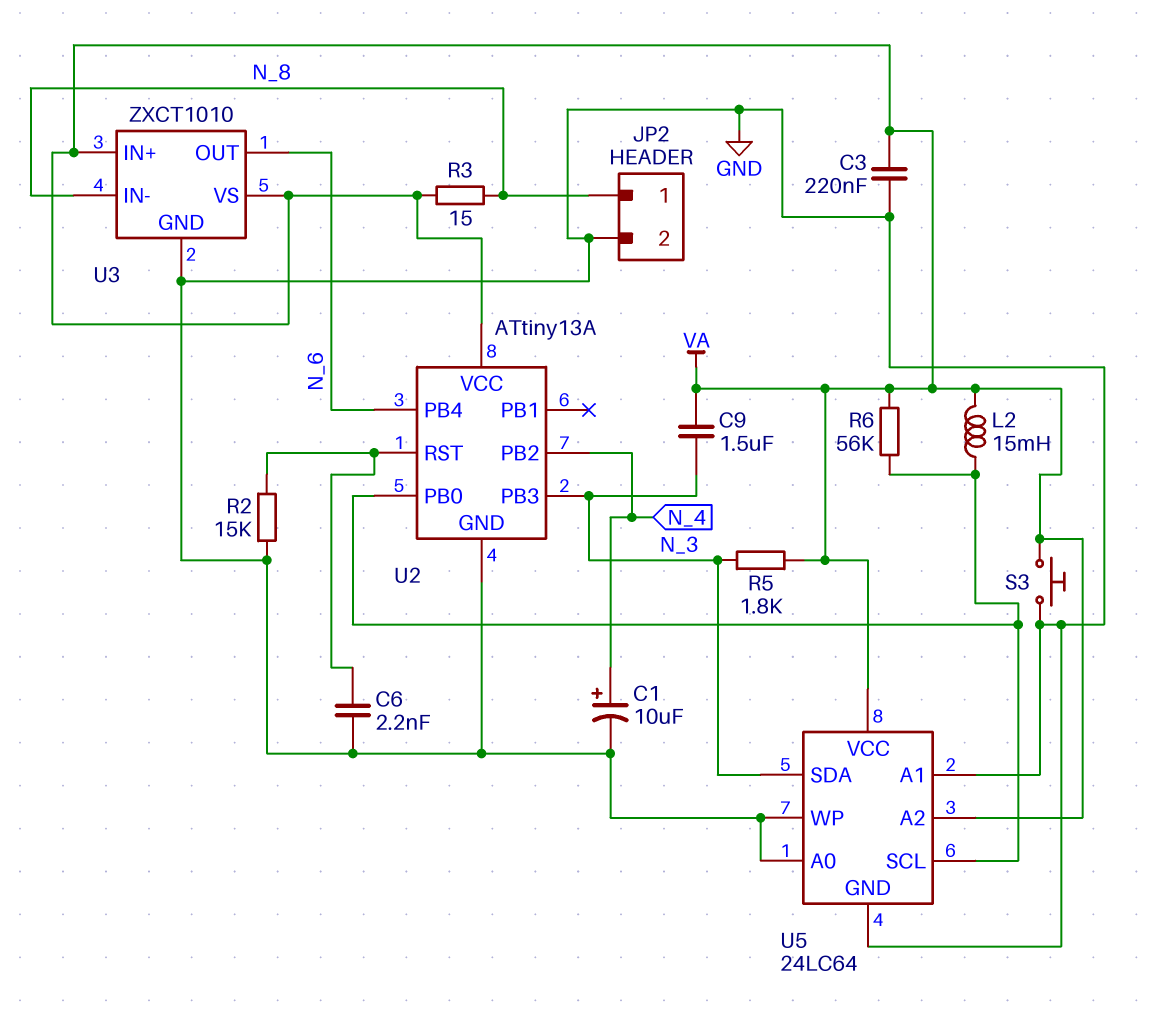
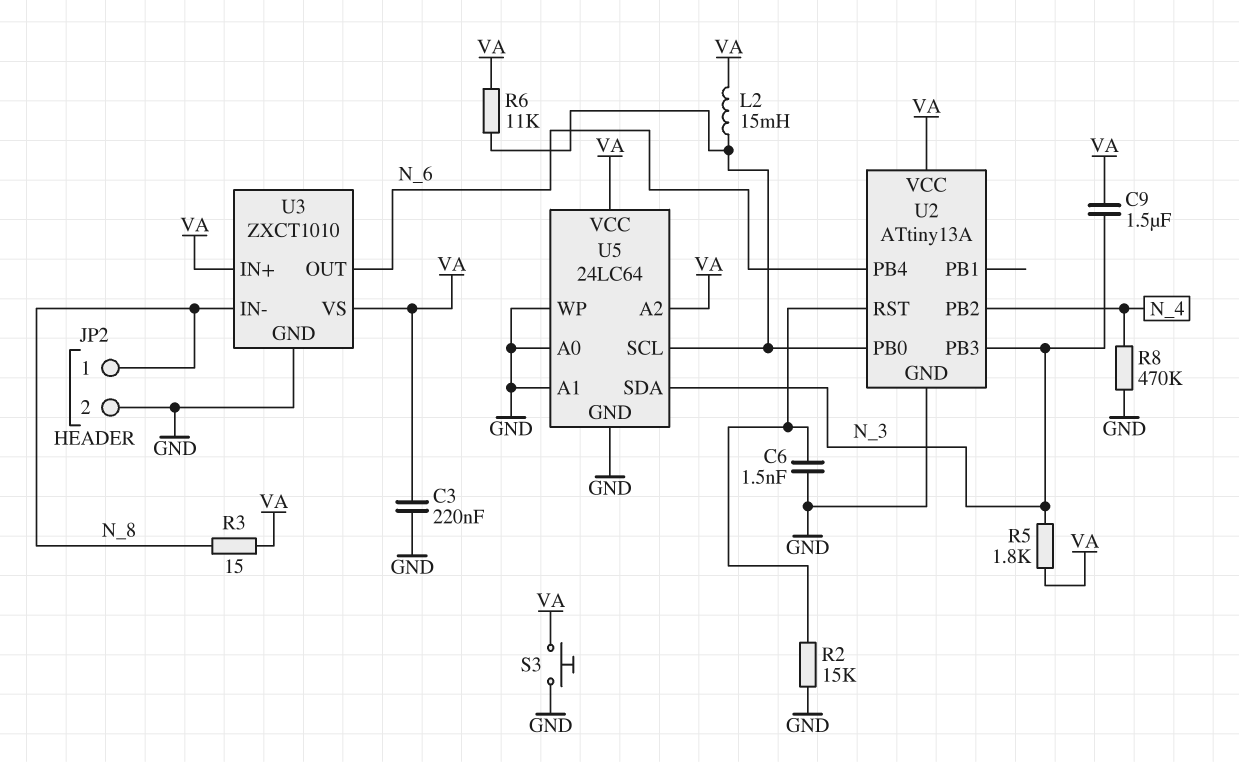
C1: 10uF (plus N_4, minus GND) -> none
C6: 2.2nF (GND, U2/RST) -> 1.5nF (GND, U2/RST)
R6: 56k (U2/PB0, VA) -> 11k (U2/PB0, VA)
R8: none -> 470k (GND, N_4)

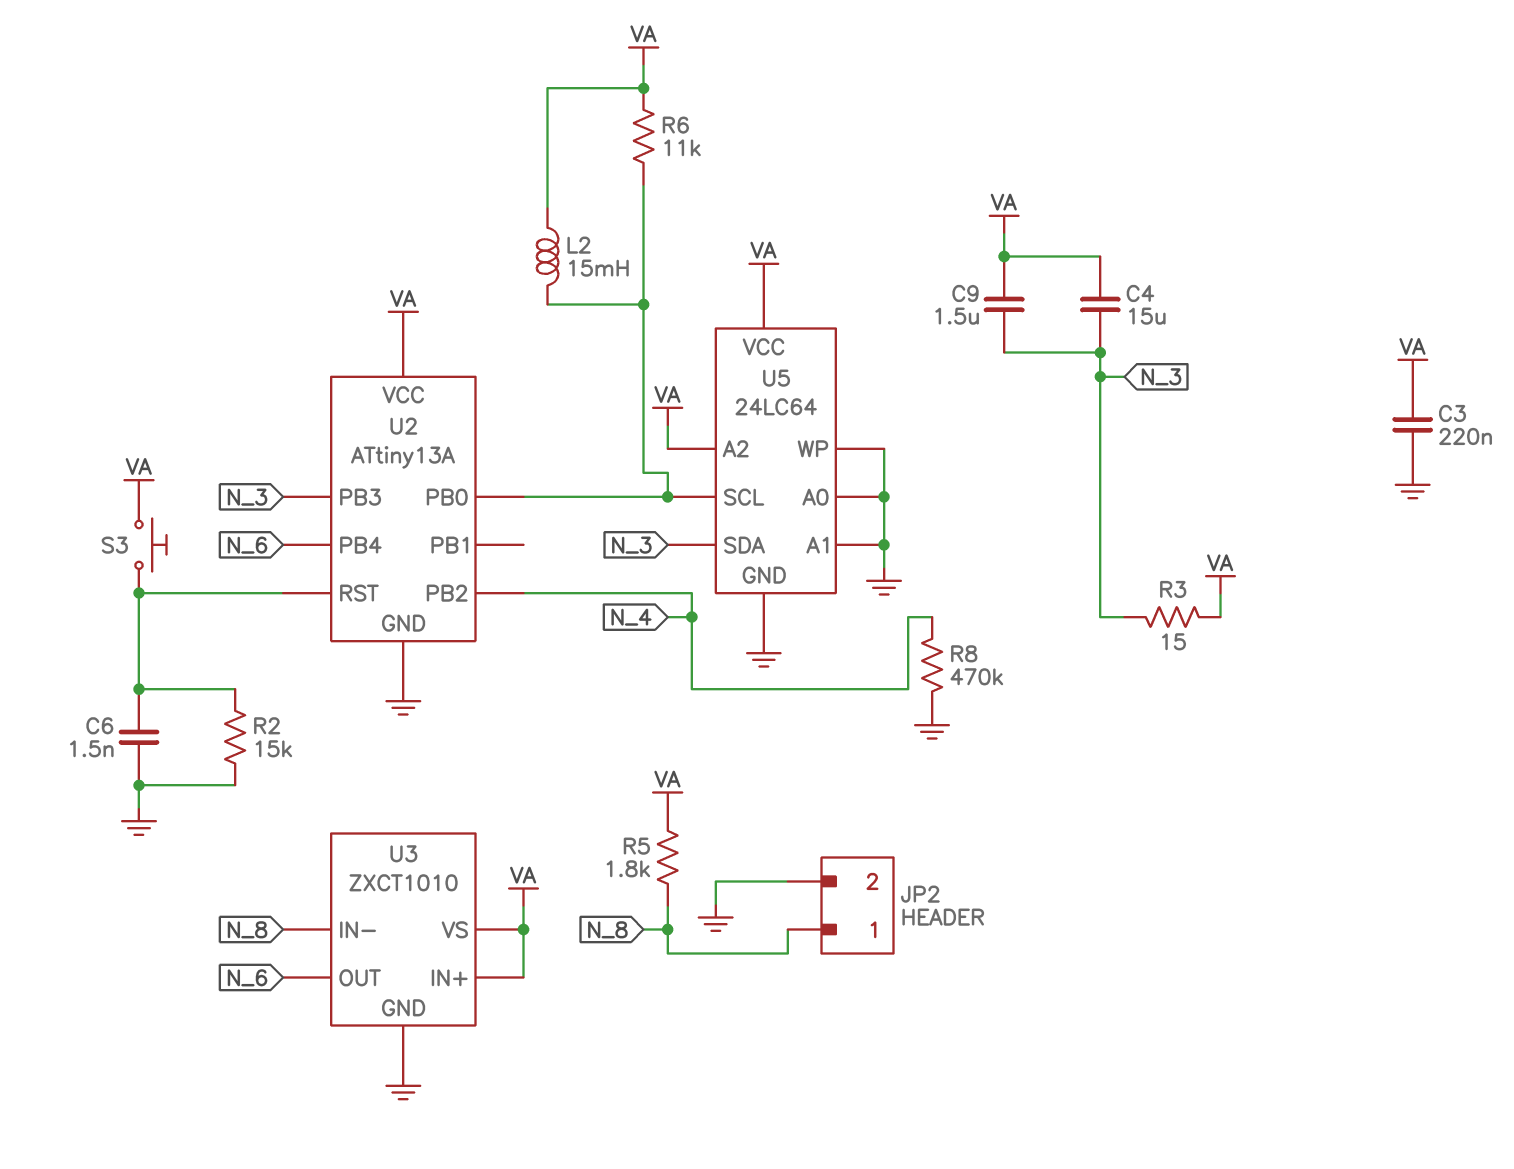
C4: none -> 15uF (N_3, VA)
R3: 15 (N_8, VA) -> 15 (N_3, VA)
R5: 1.8k (N_3, VA) -> 1.8k (N_8, VA)
S3: button (GND, VA) -> button (U2/RST, VA)

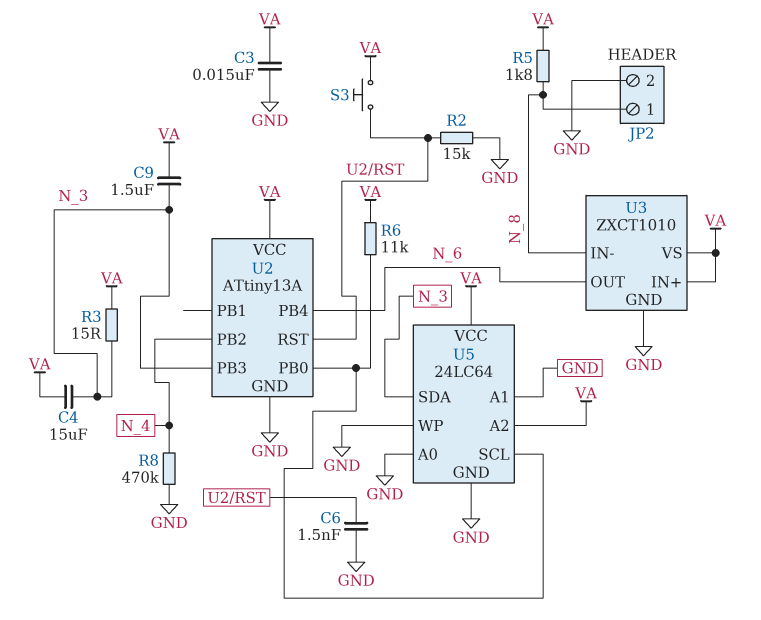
C3: 220nF (GND, VA) -> 15nF (GND, VA)
L2: 15mH (U2/PB0, VA) -> none

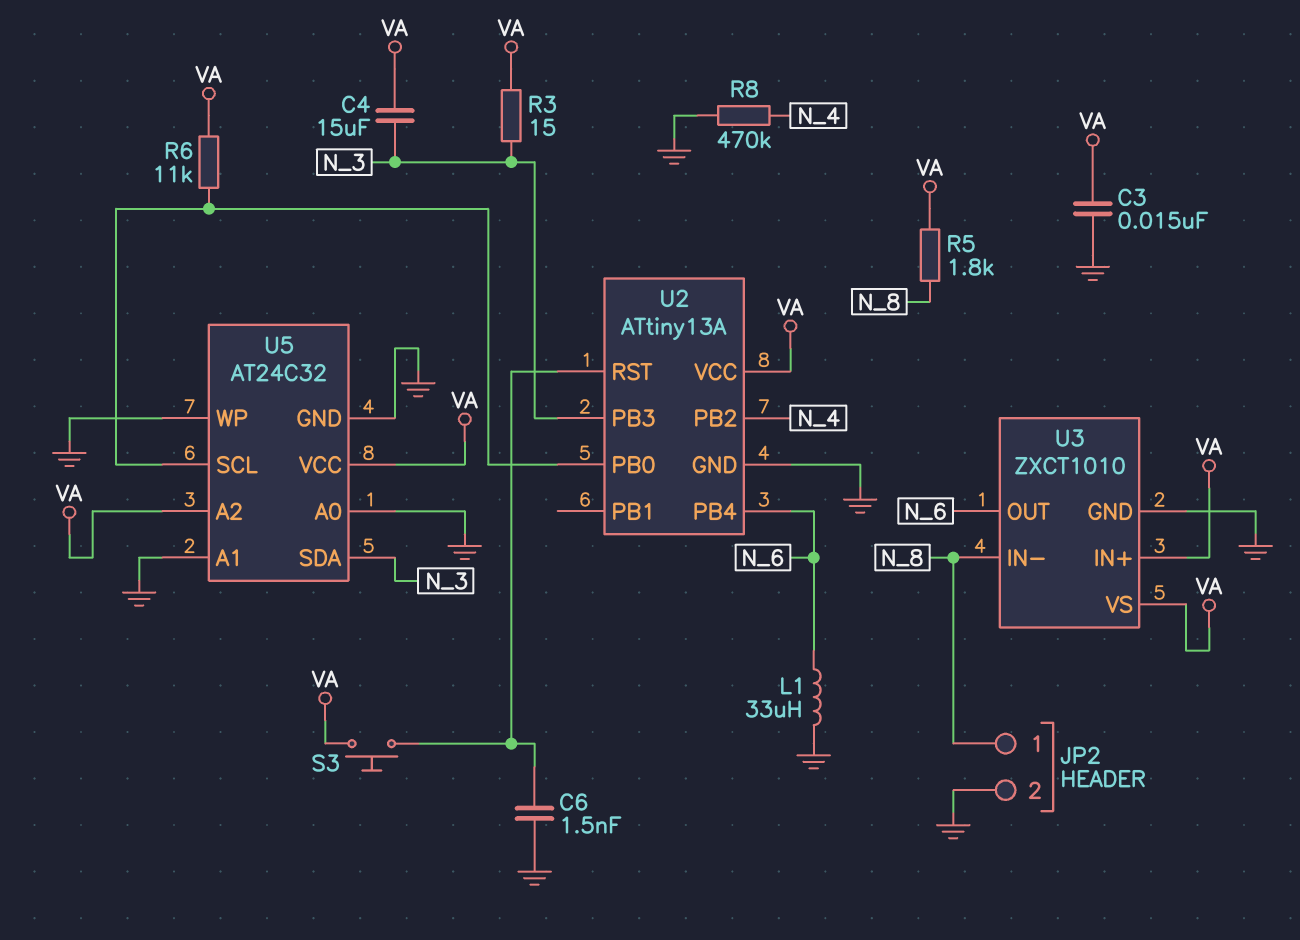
C9: 1.5uF (N_3, VA) -> none
L1: none -> 33uH (GND, N_6)
R2: 15k (GND, U2/RST) -> none
U5: 24LC64 -> AT24C32

